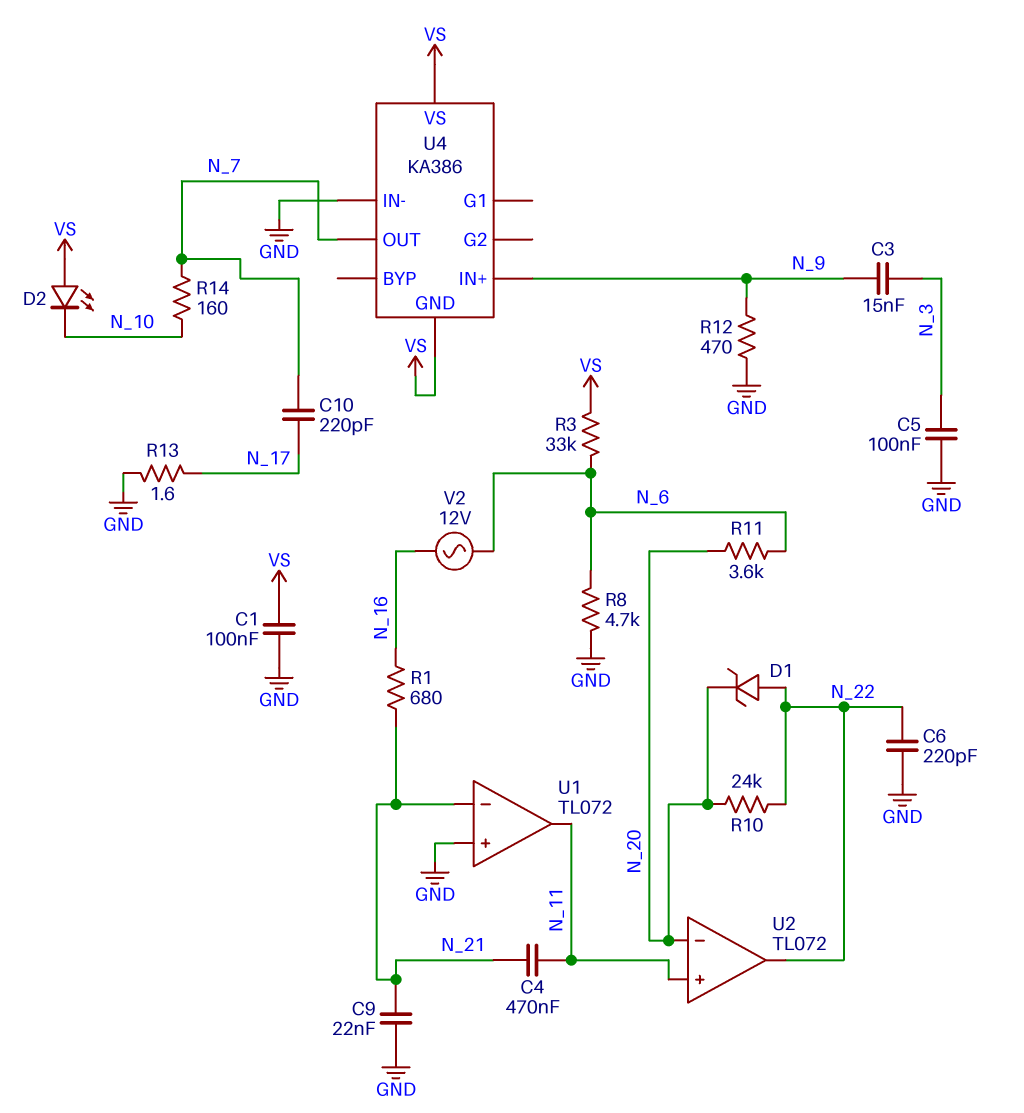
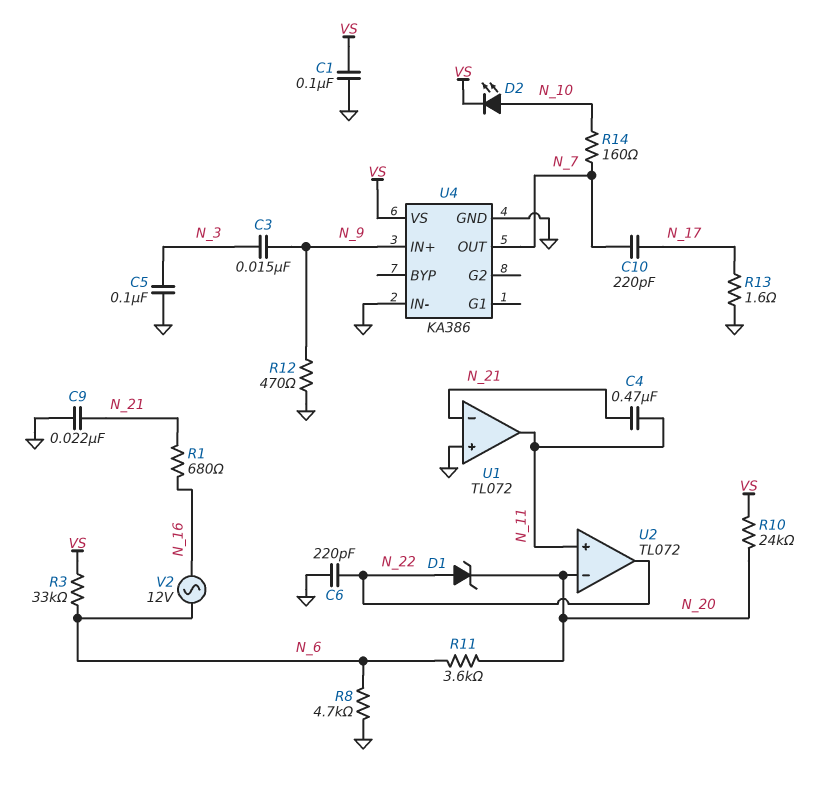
D2: LED (A VS, K N_10) -> LED (A N_10, K VS)
R10: 24k (N_20, N_22) -> 24k (N_20, VS)
U4 pin GND: VS -> GND

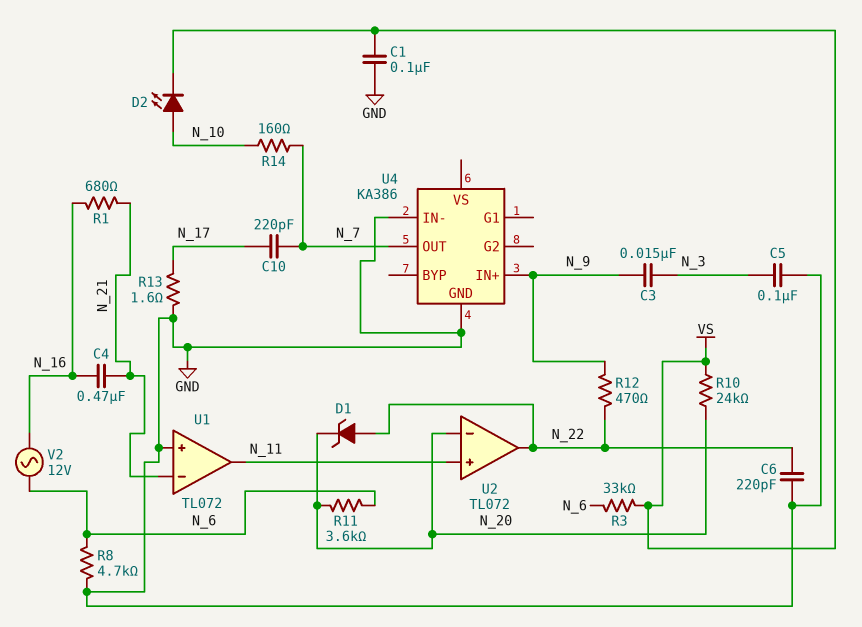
C4: 470nF (N_11, N_21) -> 470nF (N_16, N_21)
C9: 22nF (GND, N_21) -> none
R12: 470 (GND, N_9) -> 470 (N_9, N_22)
U4 pin VS: VS -> none

